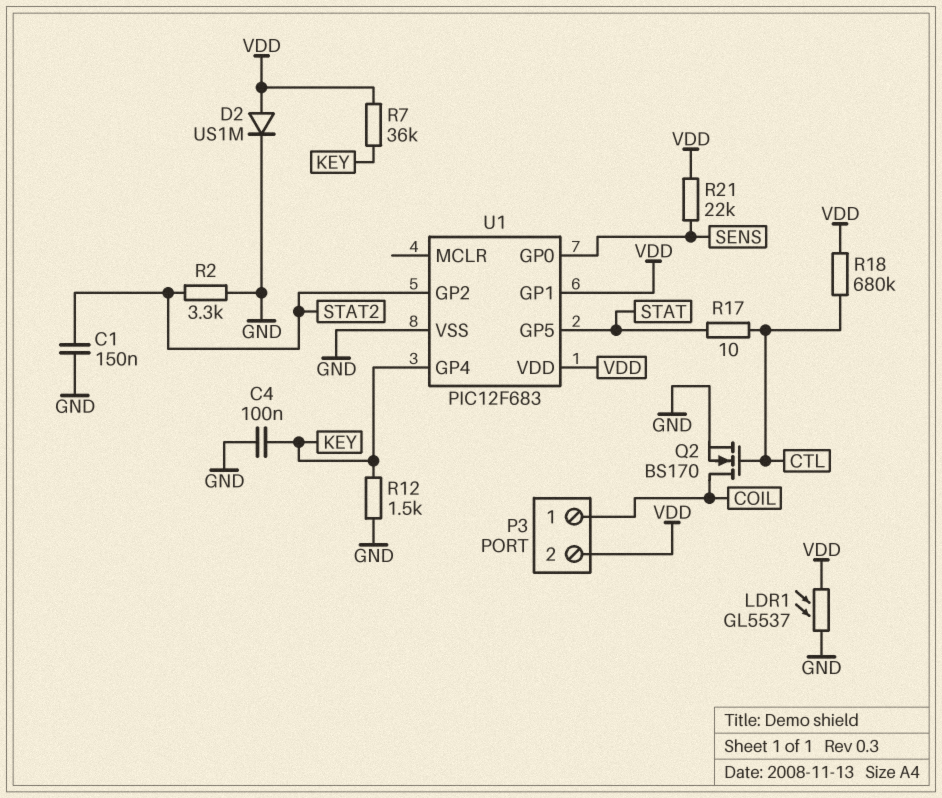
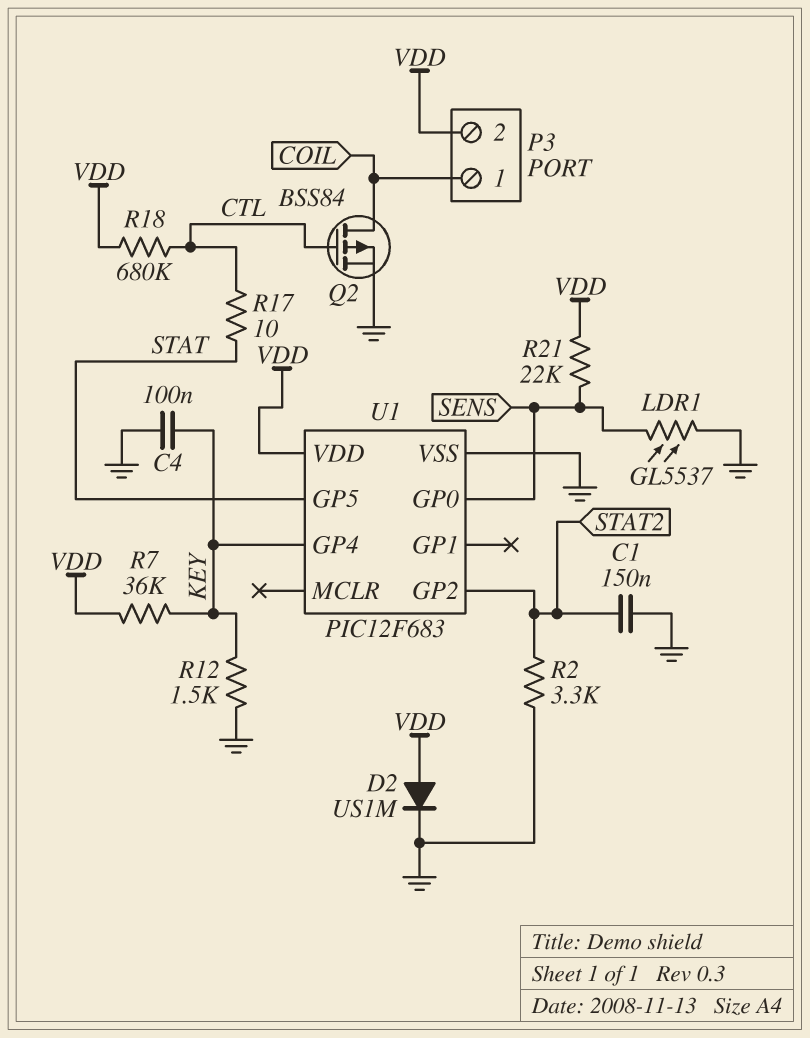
LDR1: GL5537 (GND, VDD) -> GL5537 (GND, SENS)
Q2: NMOS BS170 (G CTL, D COIL, S GND) -> PMOS BSS84 (G CTL, D COIL, S GND)
U1 pin GP1: VDD -> none

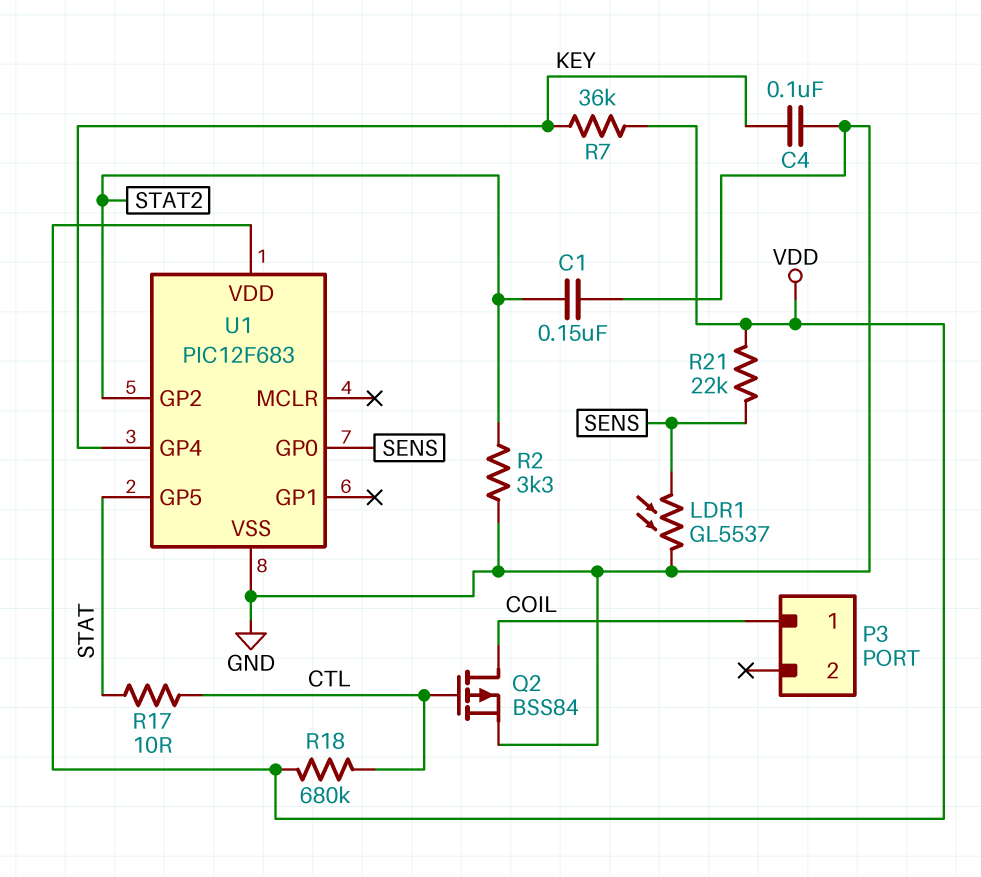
D2: diode US1M (A VDD, K GND) -> none
P3 pin 2: VDD -> none
R12: 1.5k (GND, KEY) -> none

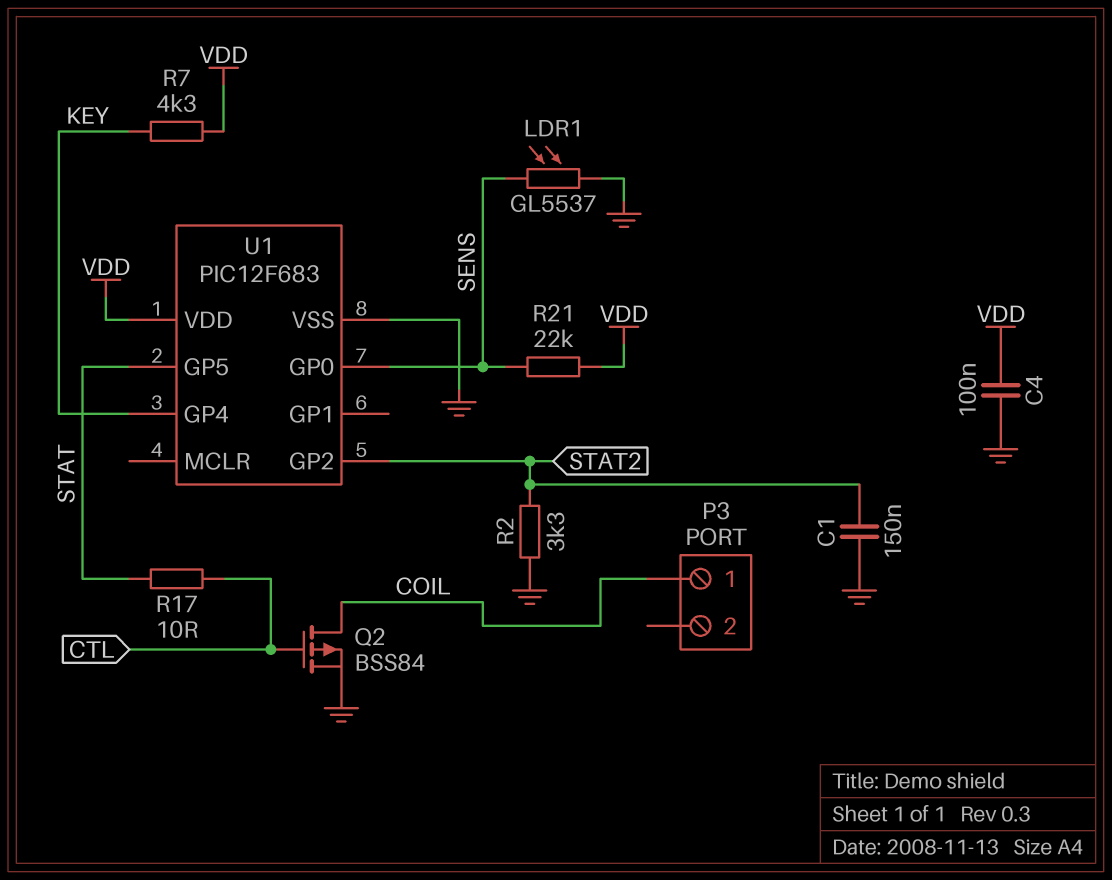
C4: 100nF (GND, KEY) -> 100nF (GND, VDD)
R7: 36k (KEY, VDD) -> 4.3k (KEY, VDD)
R18: 680k (CTL, VDD) -> none

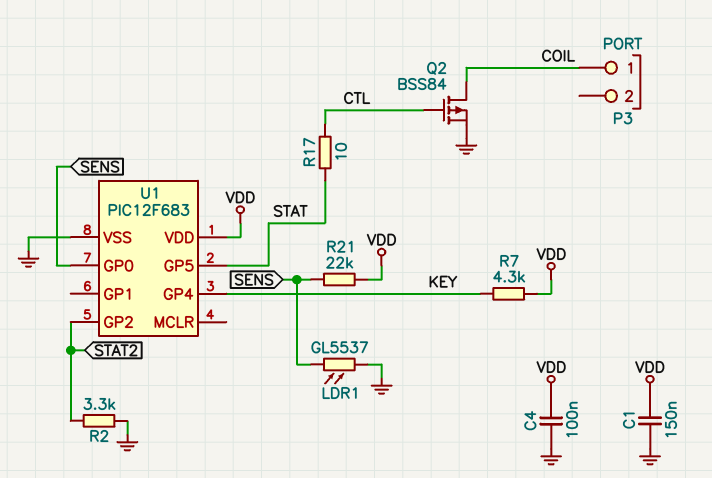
C1: 150nF (GND, STAT2) -> 150nF (GND, VDD)

